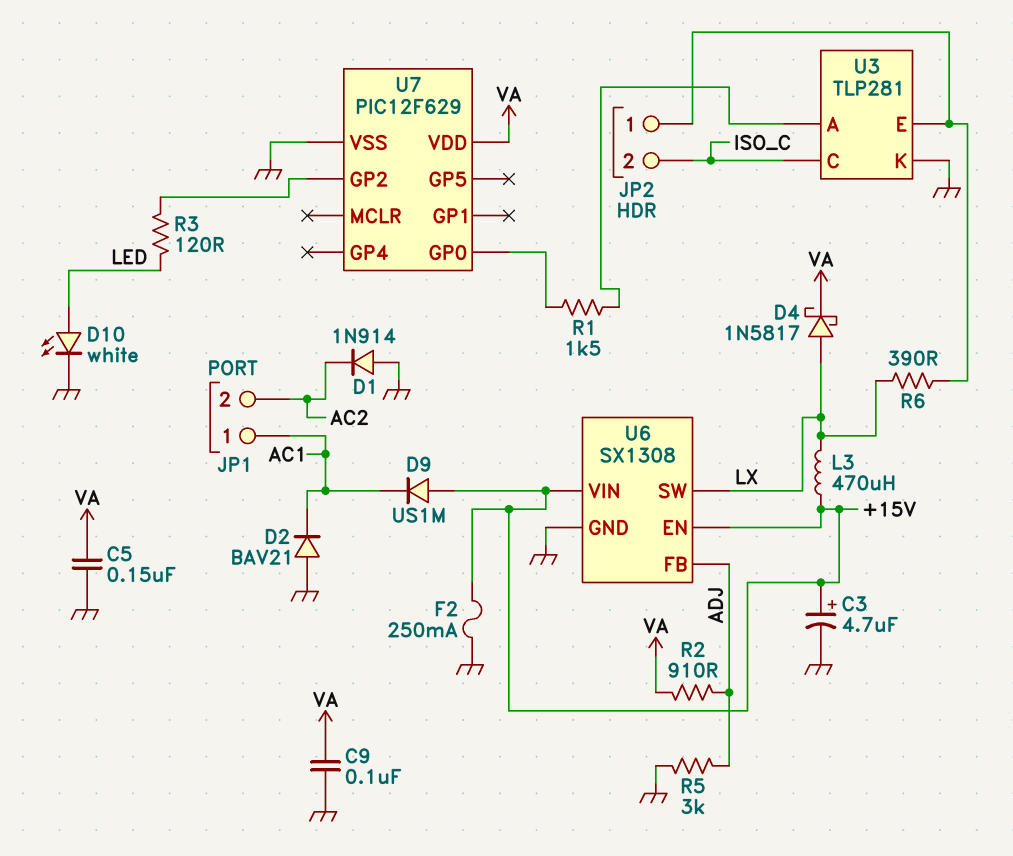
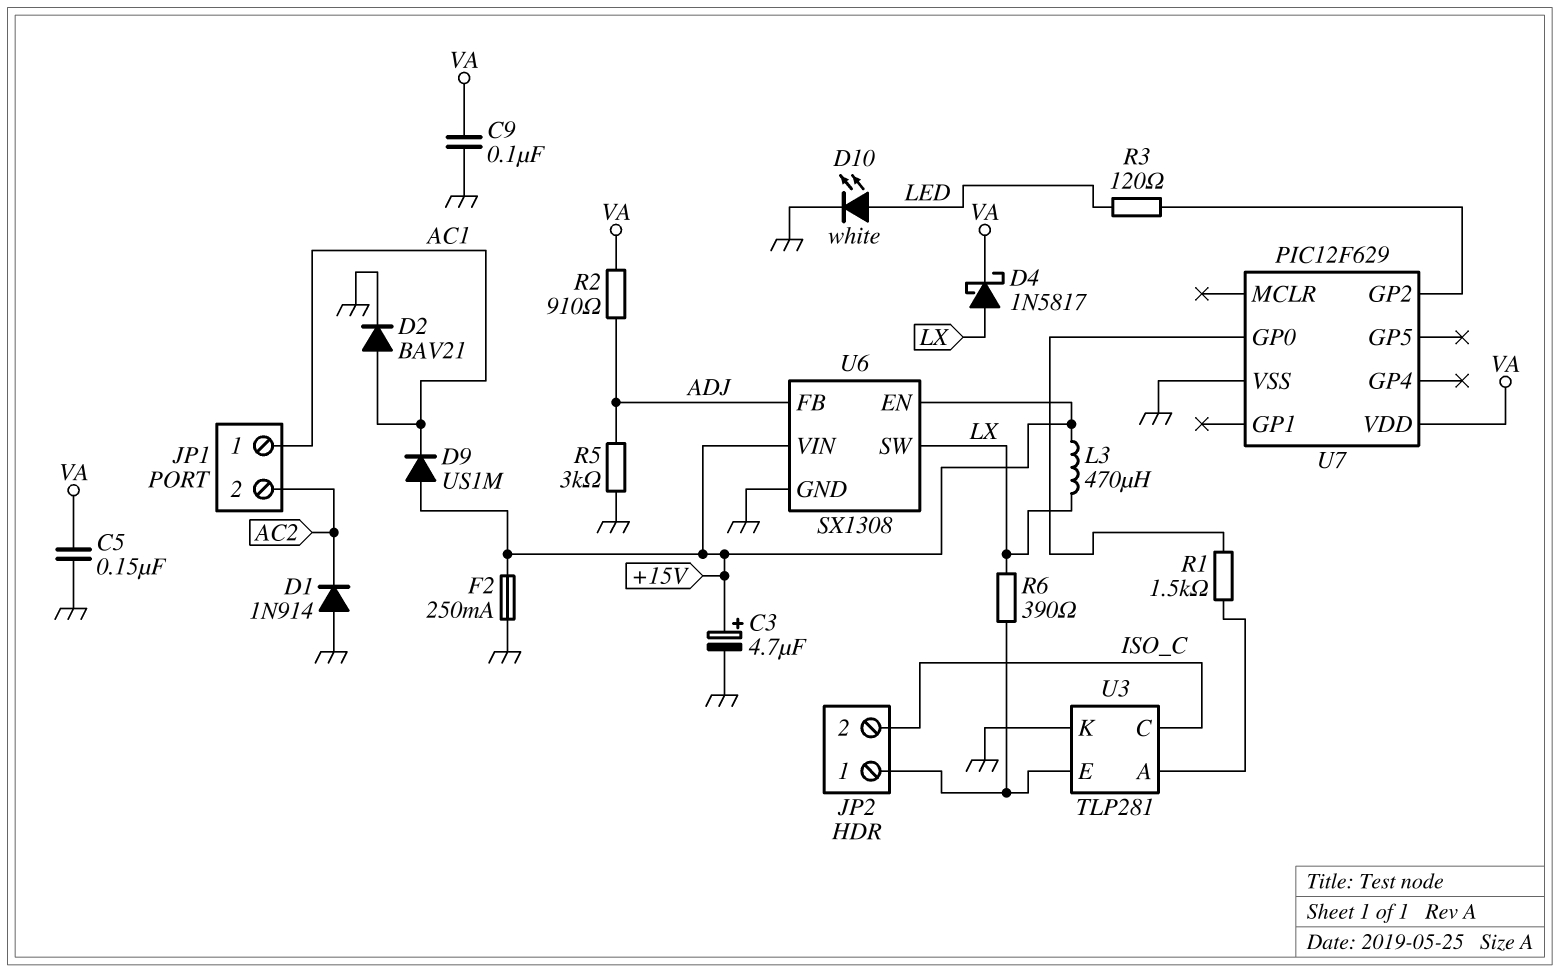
D2: diode BAV21 (A GND, K AC1) -> diode BAV21 (A AC1, K GND)

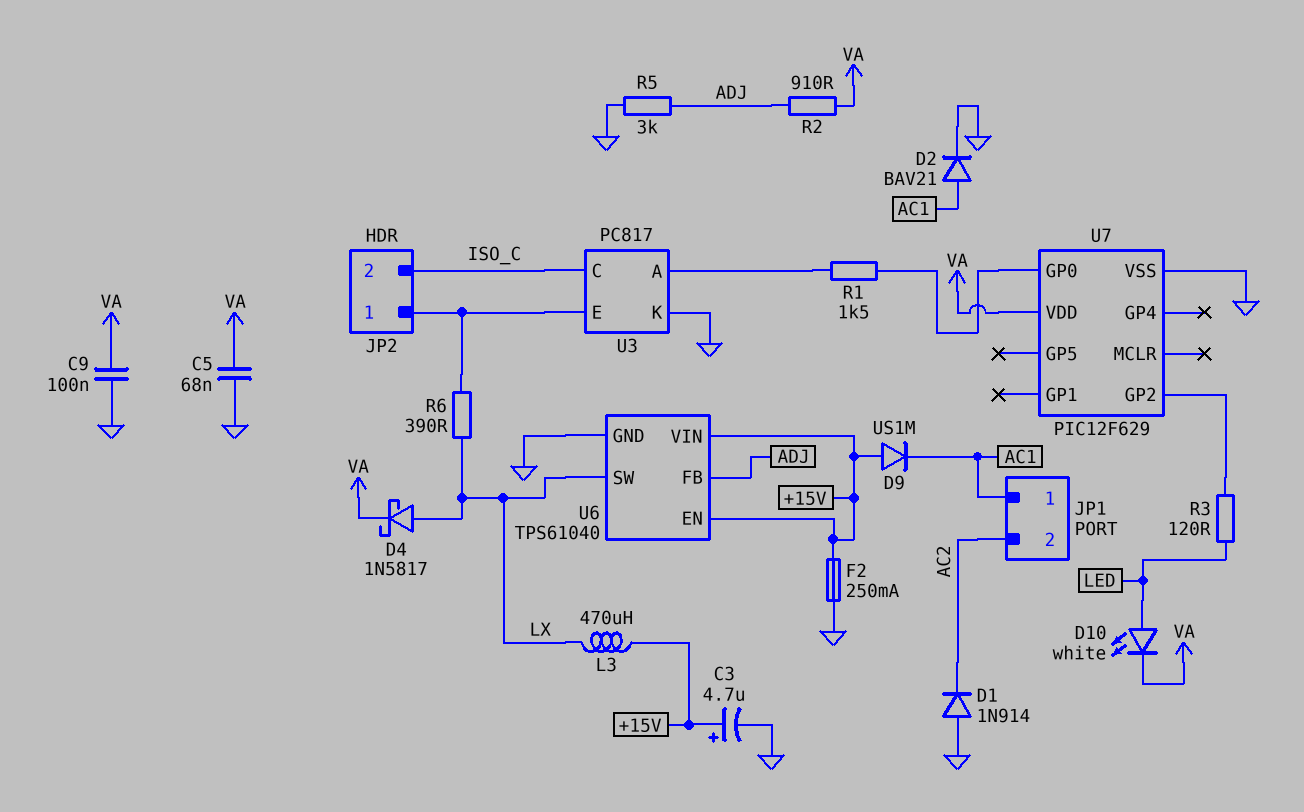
C5: 150nF (GND, VA) -> 68nF (GND, VA)
D10: LED white (A LED, K GND) -> LED white (A LED, K VA)
U3: TLP281 -> PC817
U6: SX1308 -> TPS61040

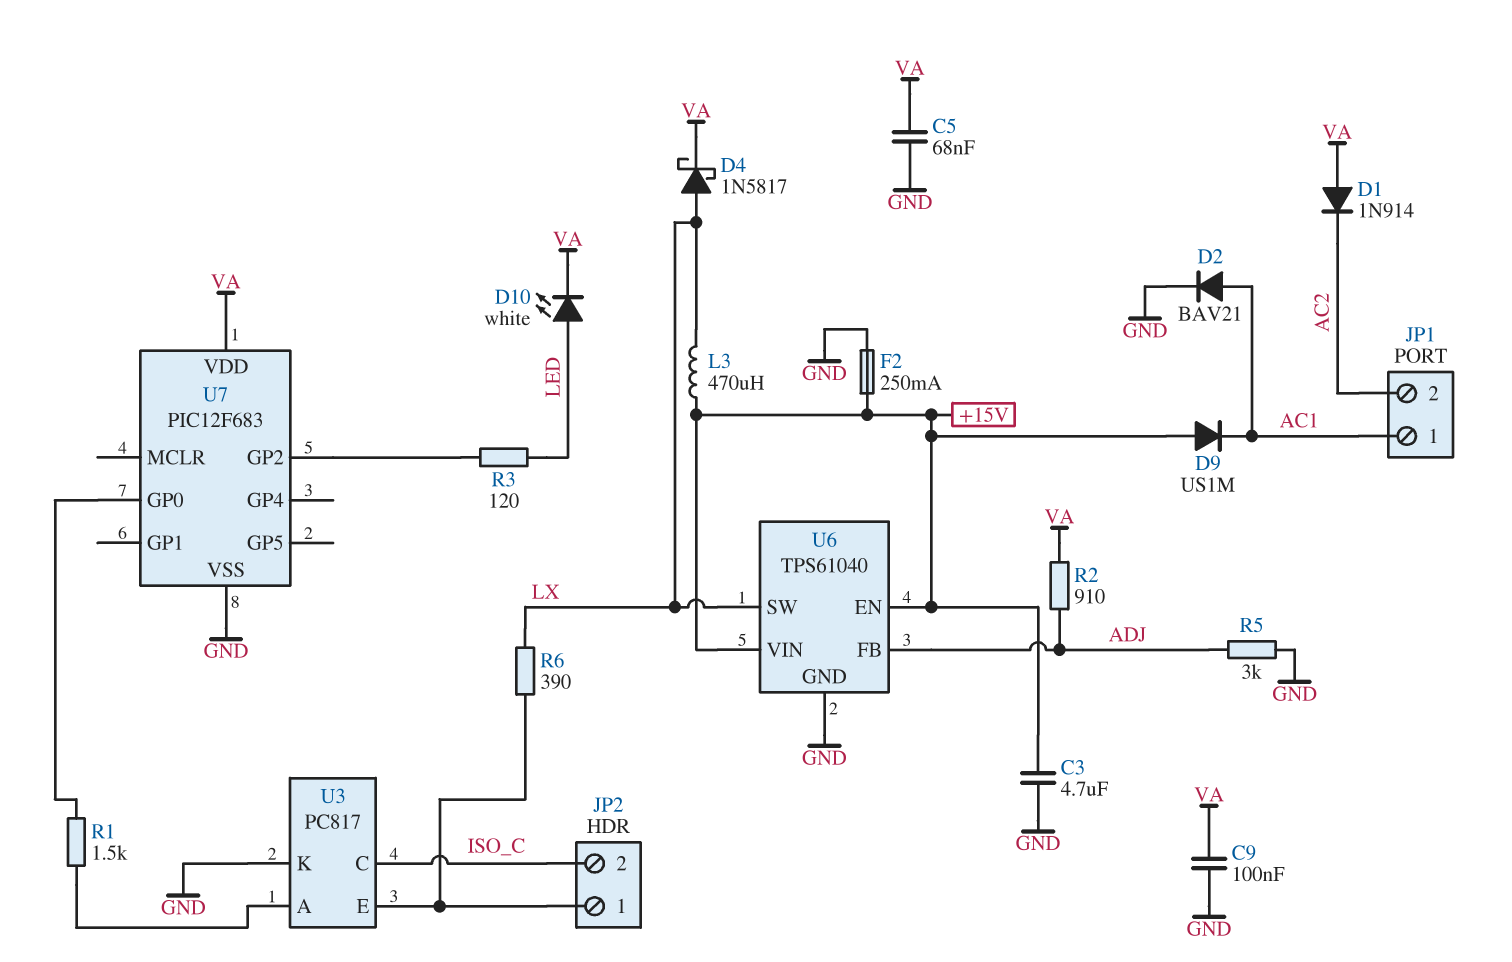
C3: 4.7uF (plus +15V, minus GND) -> 4.7uF (+15V, GND)
D1: diode 1N914 (A GND, K AC2) -> diode 1N914 (A VA, K AC2)
U7: PIC12F629 -> PIC12F683

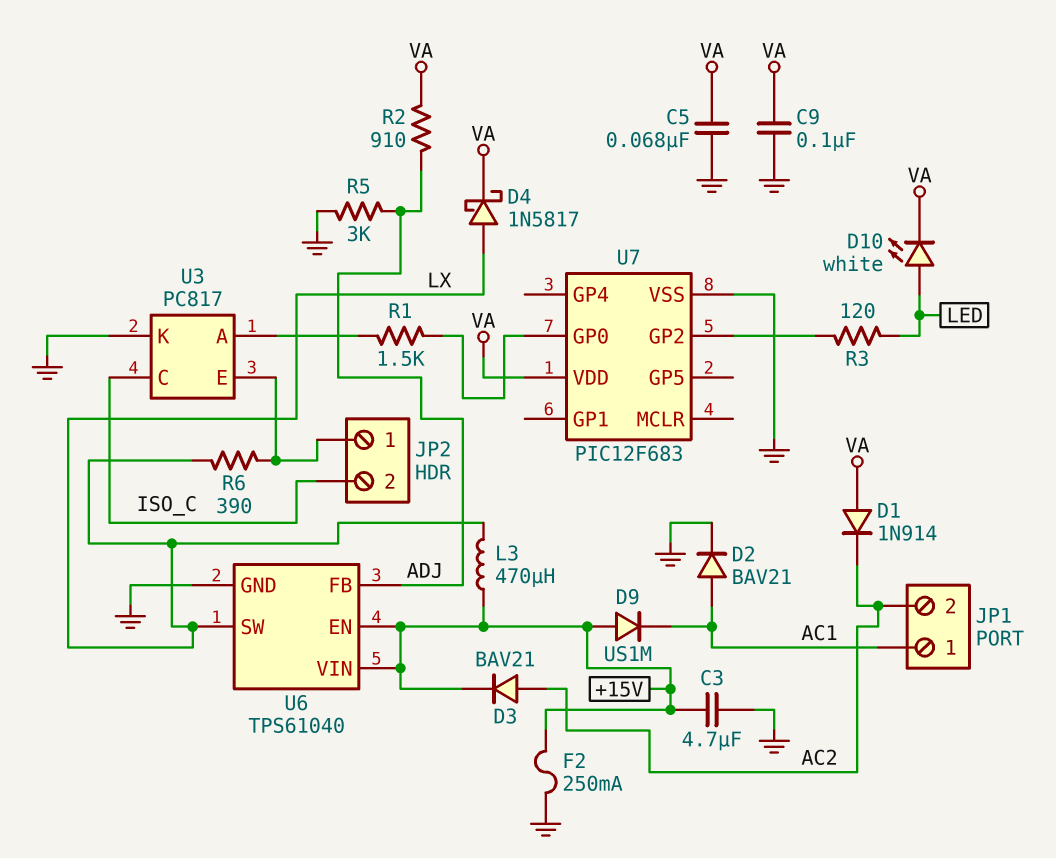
D3: none -> diode BAV21 (A AC2, K +15V)

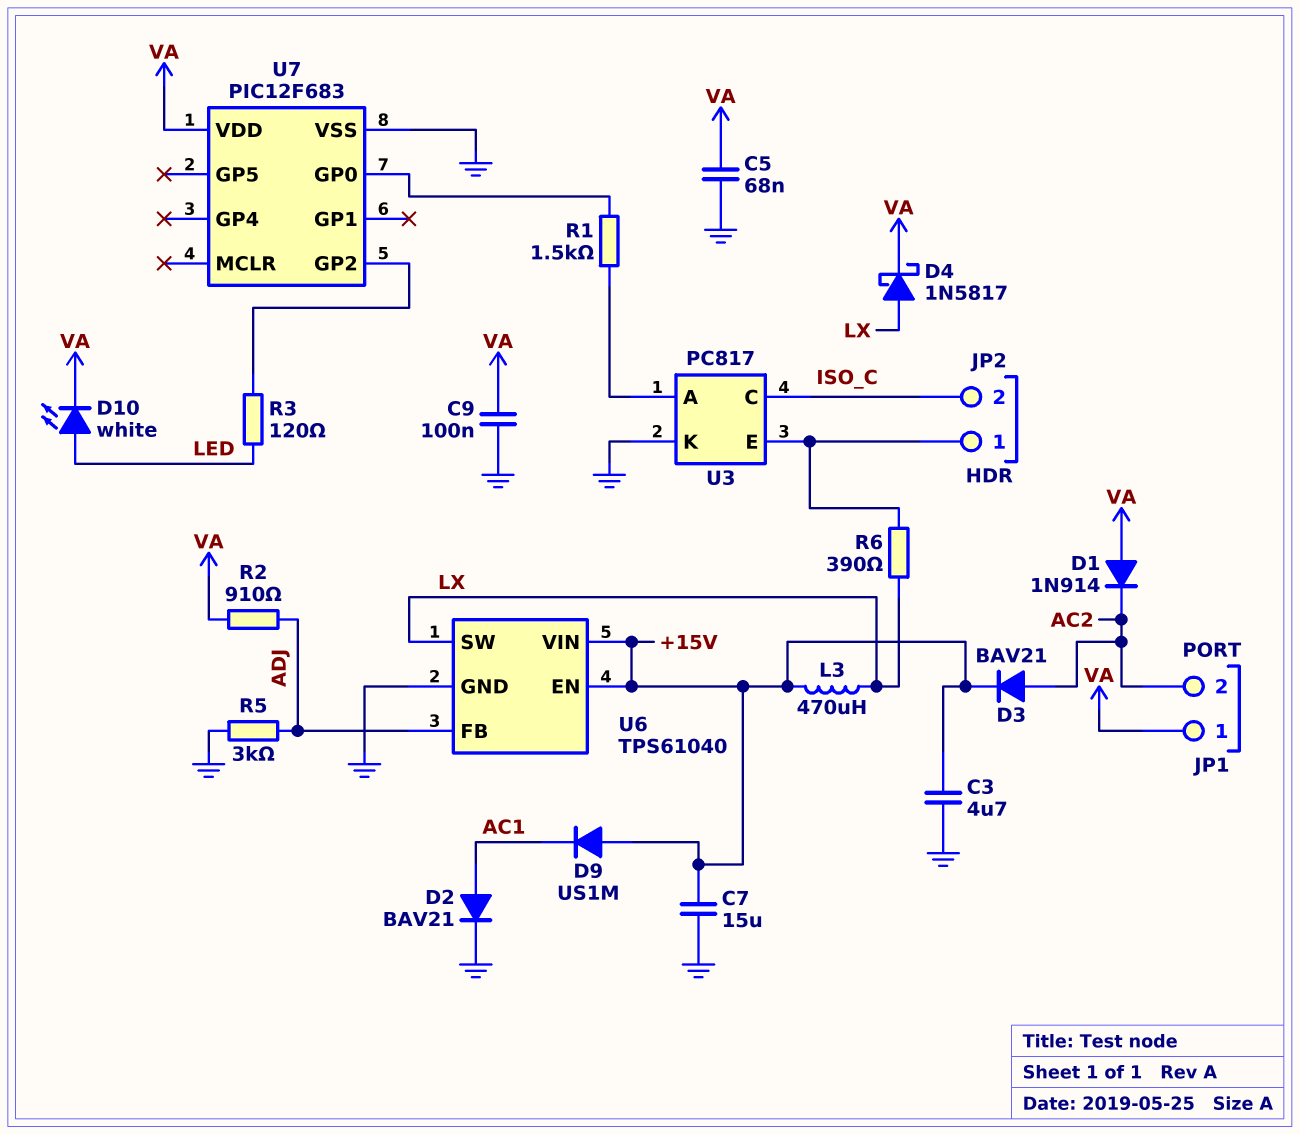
C7: none -> 15uF (+15V, GND)
F2: 250mA (+15V, GND) -> none
JP1 pin 1: AC1 -> VA

